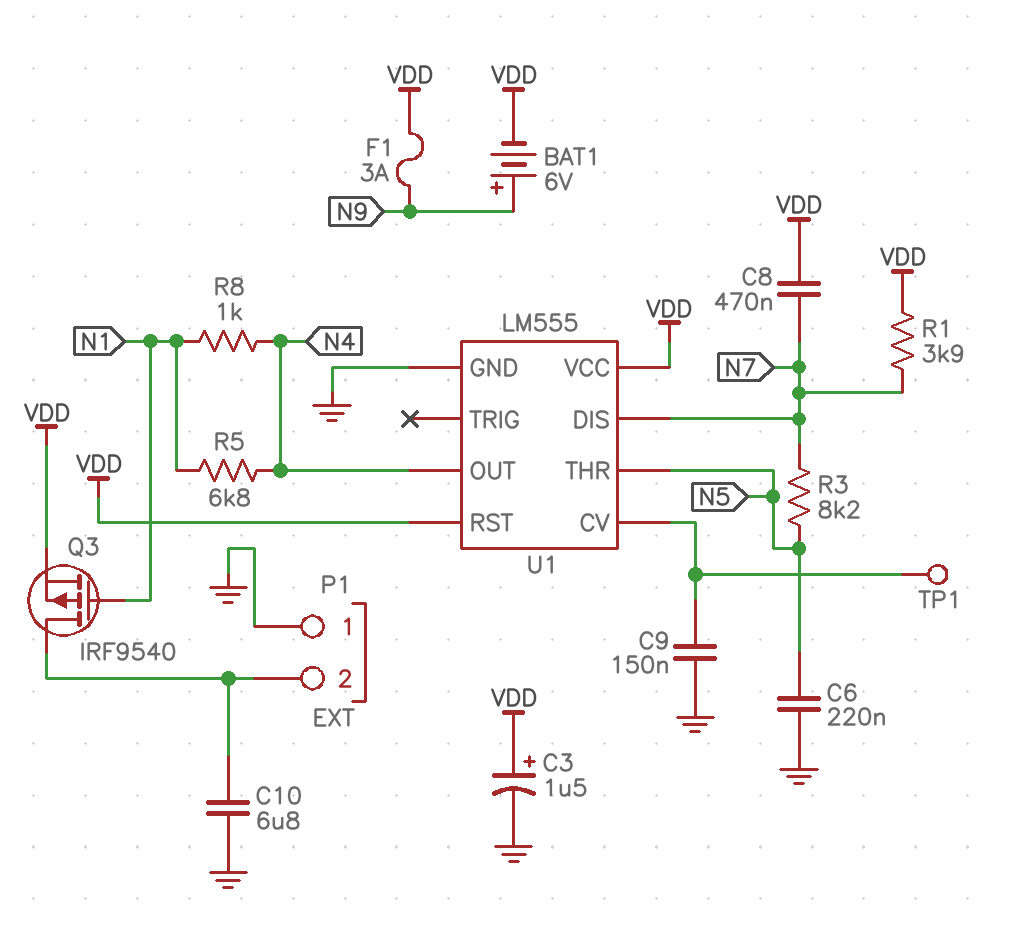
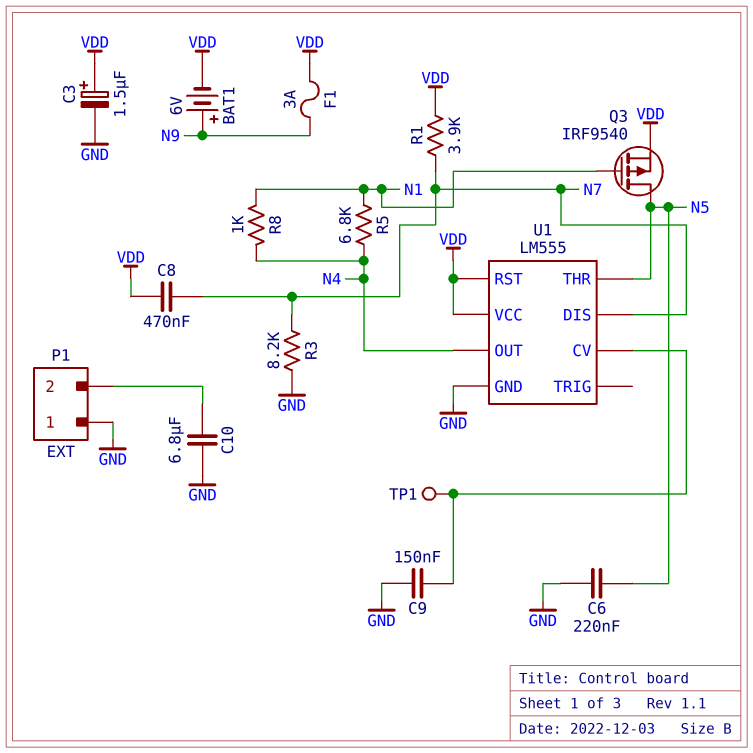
Q3: PMOS IRF9540 (G N1, D P1/2, S VDD) -> PMOS IRF9540 (G N1, D N5, S VDD)
R3: 8.2k (N5, N7) -> 8.2k (GND, N7)

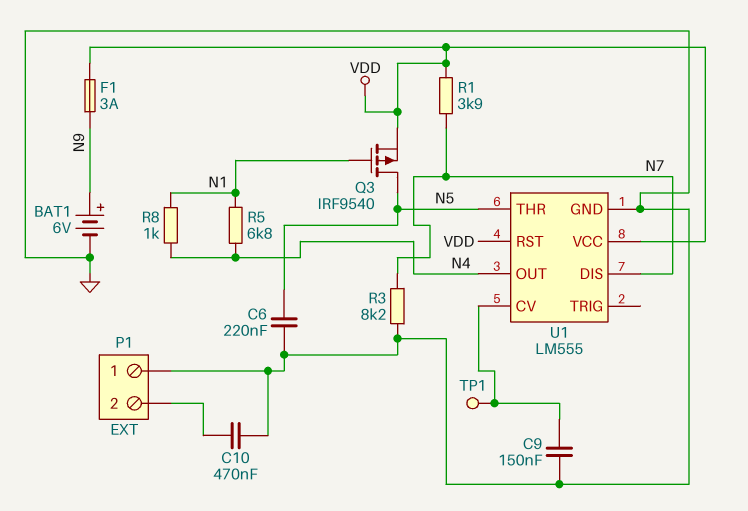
BAT1: 6V (plus N9, minus VDD) -> 6V (plus N9, minus GND)
C3: 1.5uF (plus VDD, minus GND) -> none
C8: 470nF (N7, VDD) -> none
C10: 6.8uF (GND, P1/2) -> 470nF (GND, P1/2)

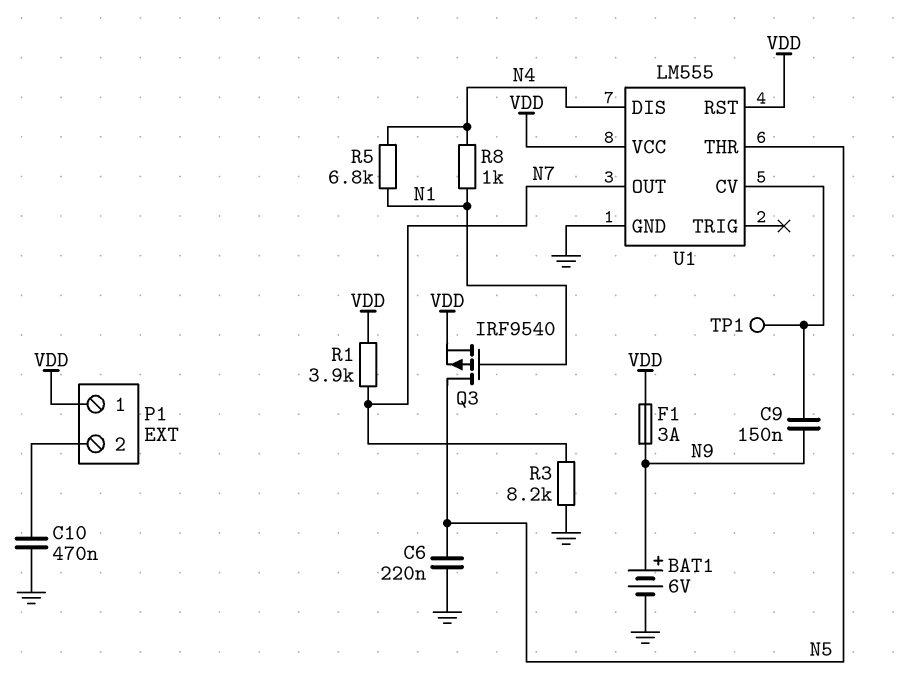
C9: 150nF (GND, U1/CV) -> 150nF (N9, U1/CV)
P1 pin 1: GND -> VDD
U1 pin DIS: N7 -> N4
U1 pin OUT: N4 -> N7

